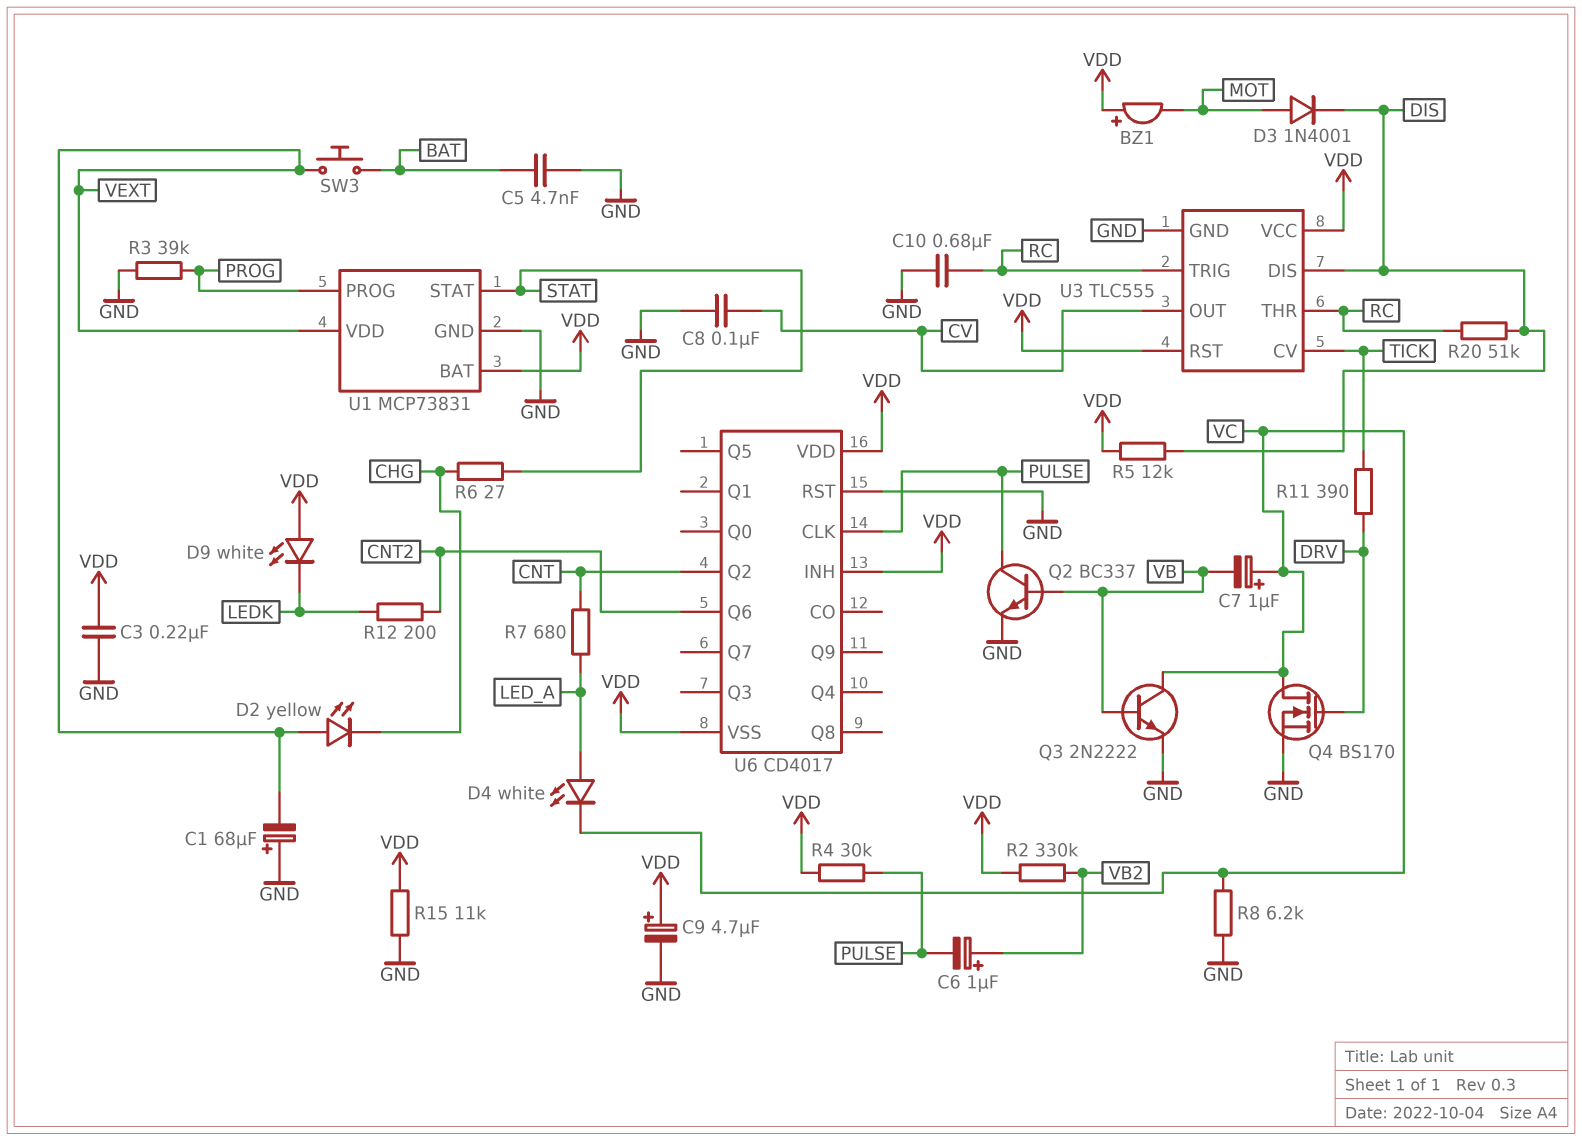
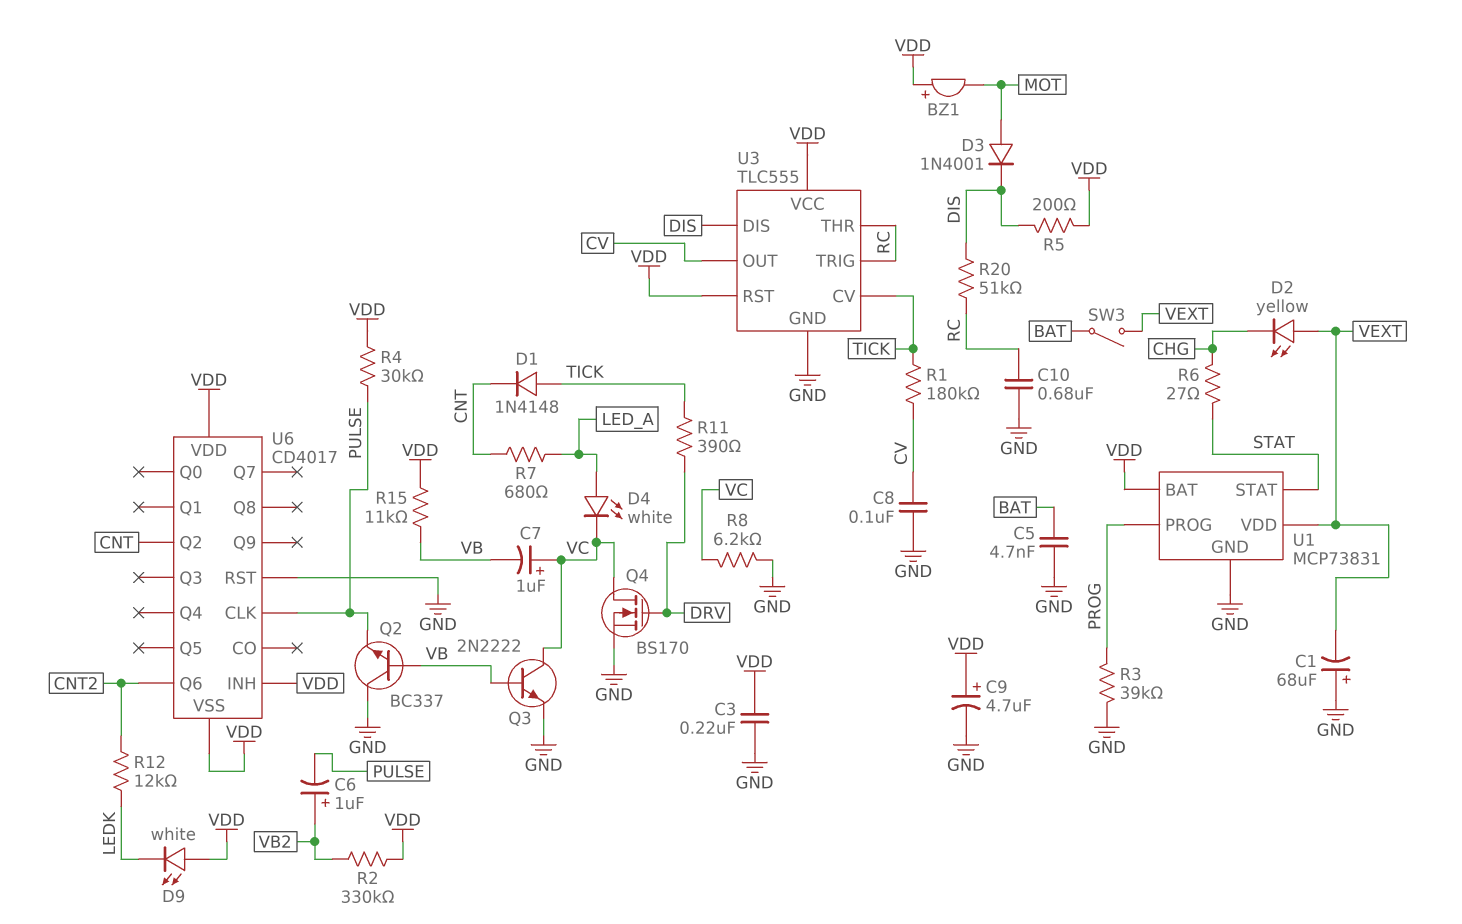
D1: none -> diode 1N4148 (A TICK, K CNT)
Q2: NPN BC337 (B VB, C PULSE, E GND) -> NPN BC337 (B VB, C GND, E PULSE)
R1: none -> 180k (CV, TICK)
R5: 12k (DIS, VDD) -> 200 (DIS, VDD)
R12: 200 (CNT2, LEDK) -> 12k (CNT2, LEDK)
R15: 11k (GND, VDD) -> 11k (VB, VDD)
SW3: button (BAT, VEXT) -> switch (BAT, VEXT)

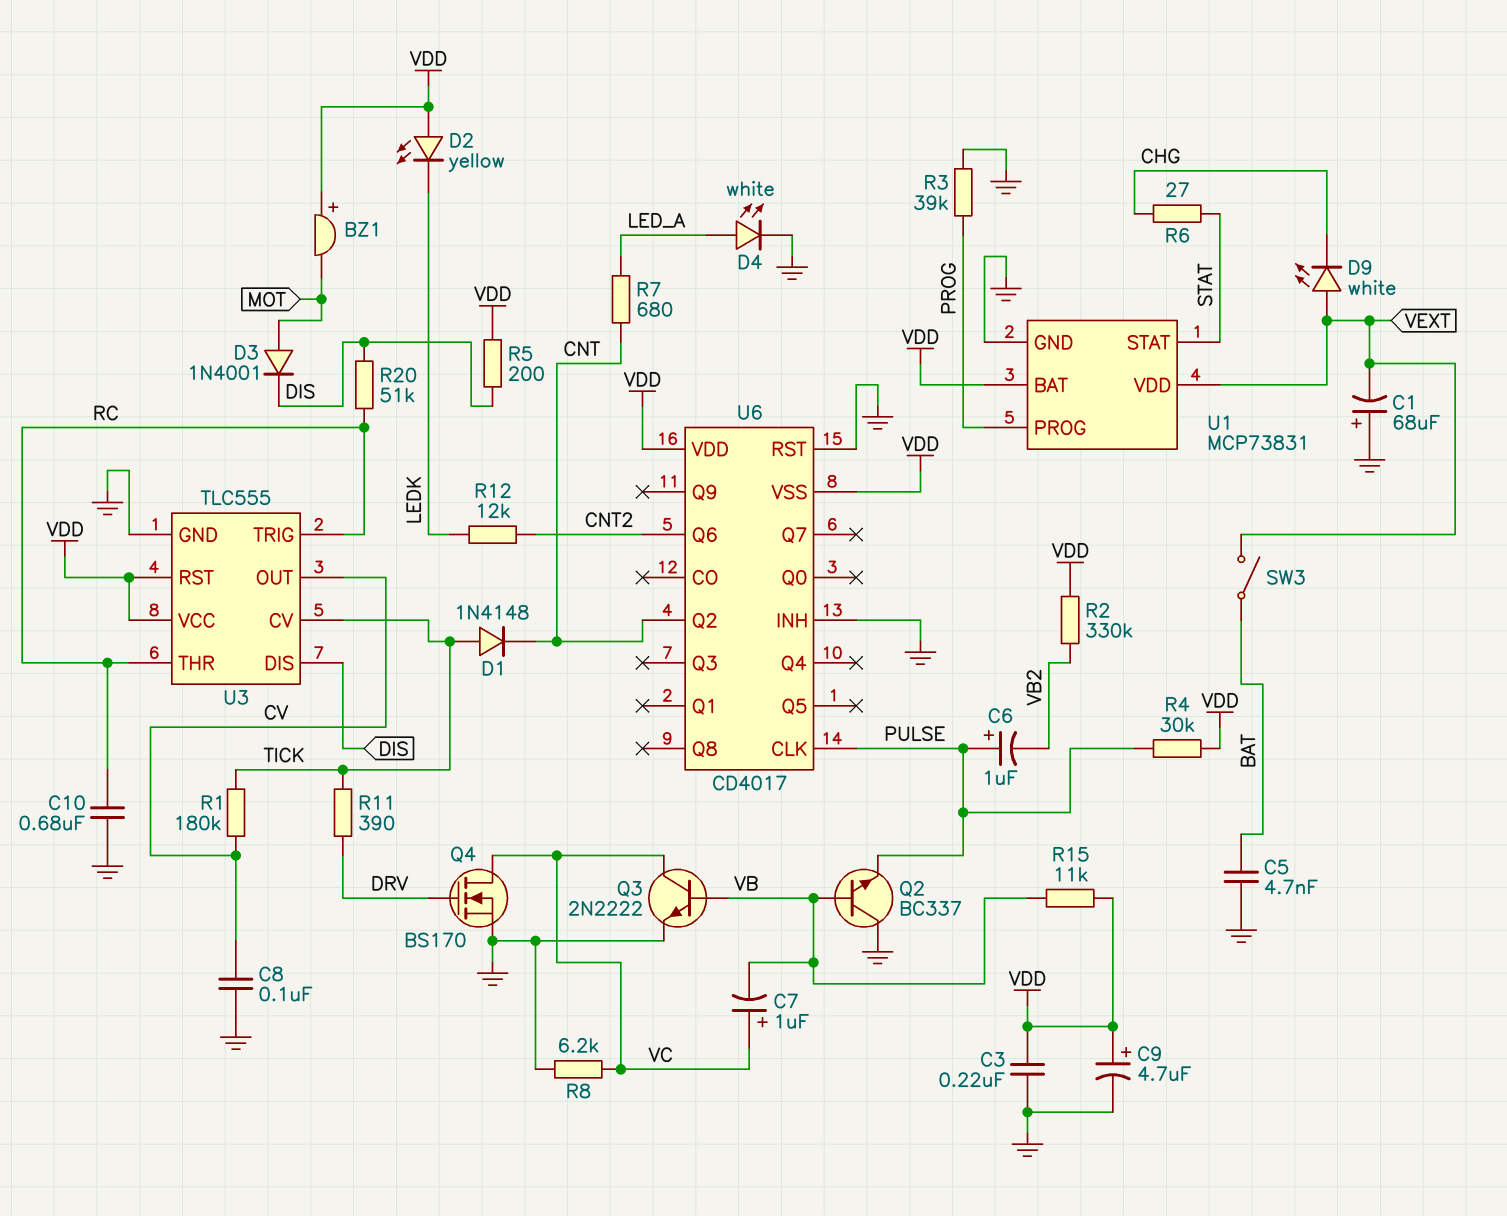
C6: 1uF (plus VB2, minus PULSE) -> 1uF (plus PULSE, minus VB2)
D2: LED yellow (A VEXT, K CHG) -> LED yellow (A VDD, K LEDK)
D4: LED white (A LED_A, K VC) -> LED white (A LED_A, K GND)
D9: LED white (A VDD, K LEDK) -> LED white (A VEXT, K CHG)
U6 pin INH: VDD -> GND

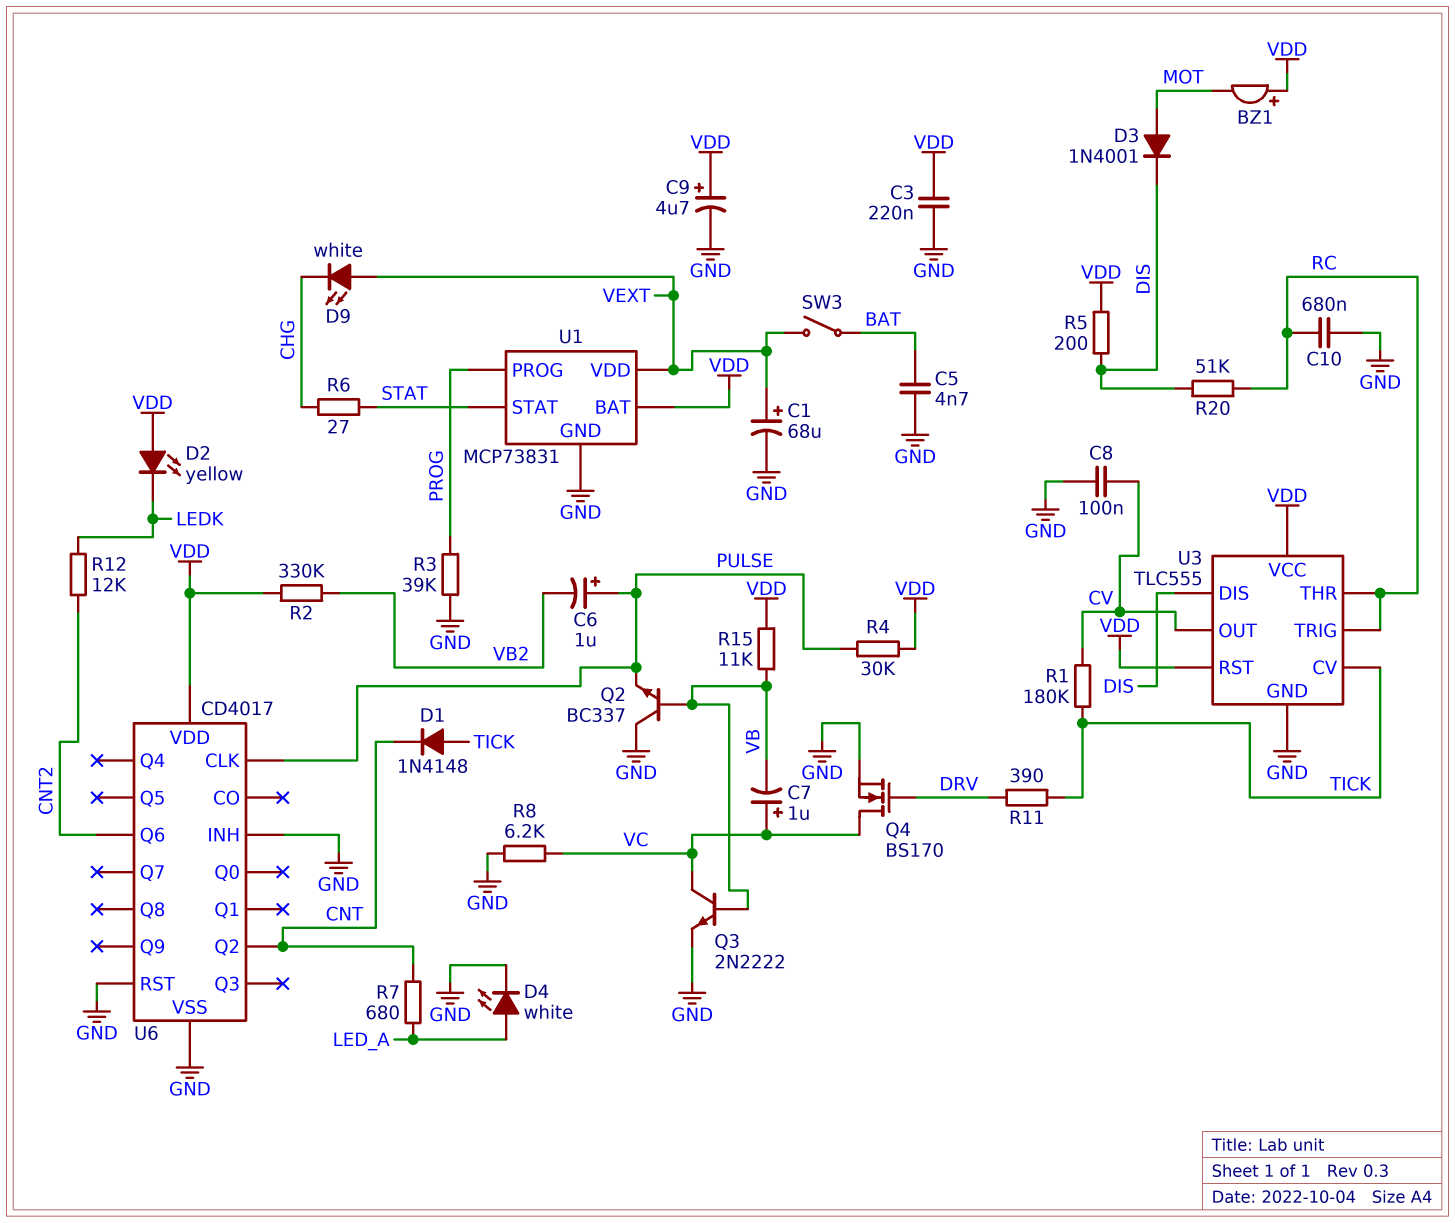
C1: 68uF (plus GND, minus VEXT) -> 68uF (plus VEXT, minus GND)
U6 pin VSS: VDD -> GND

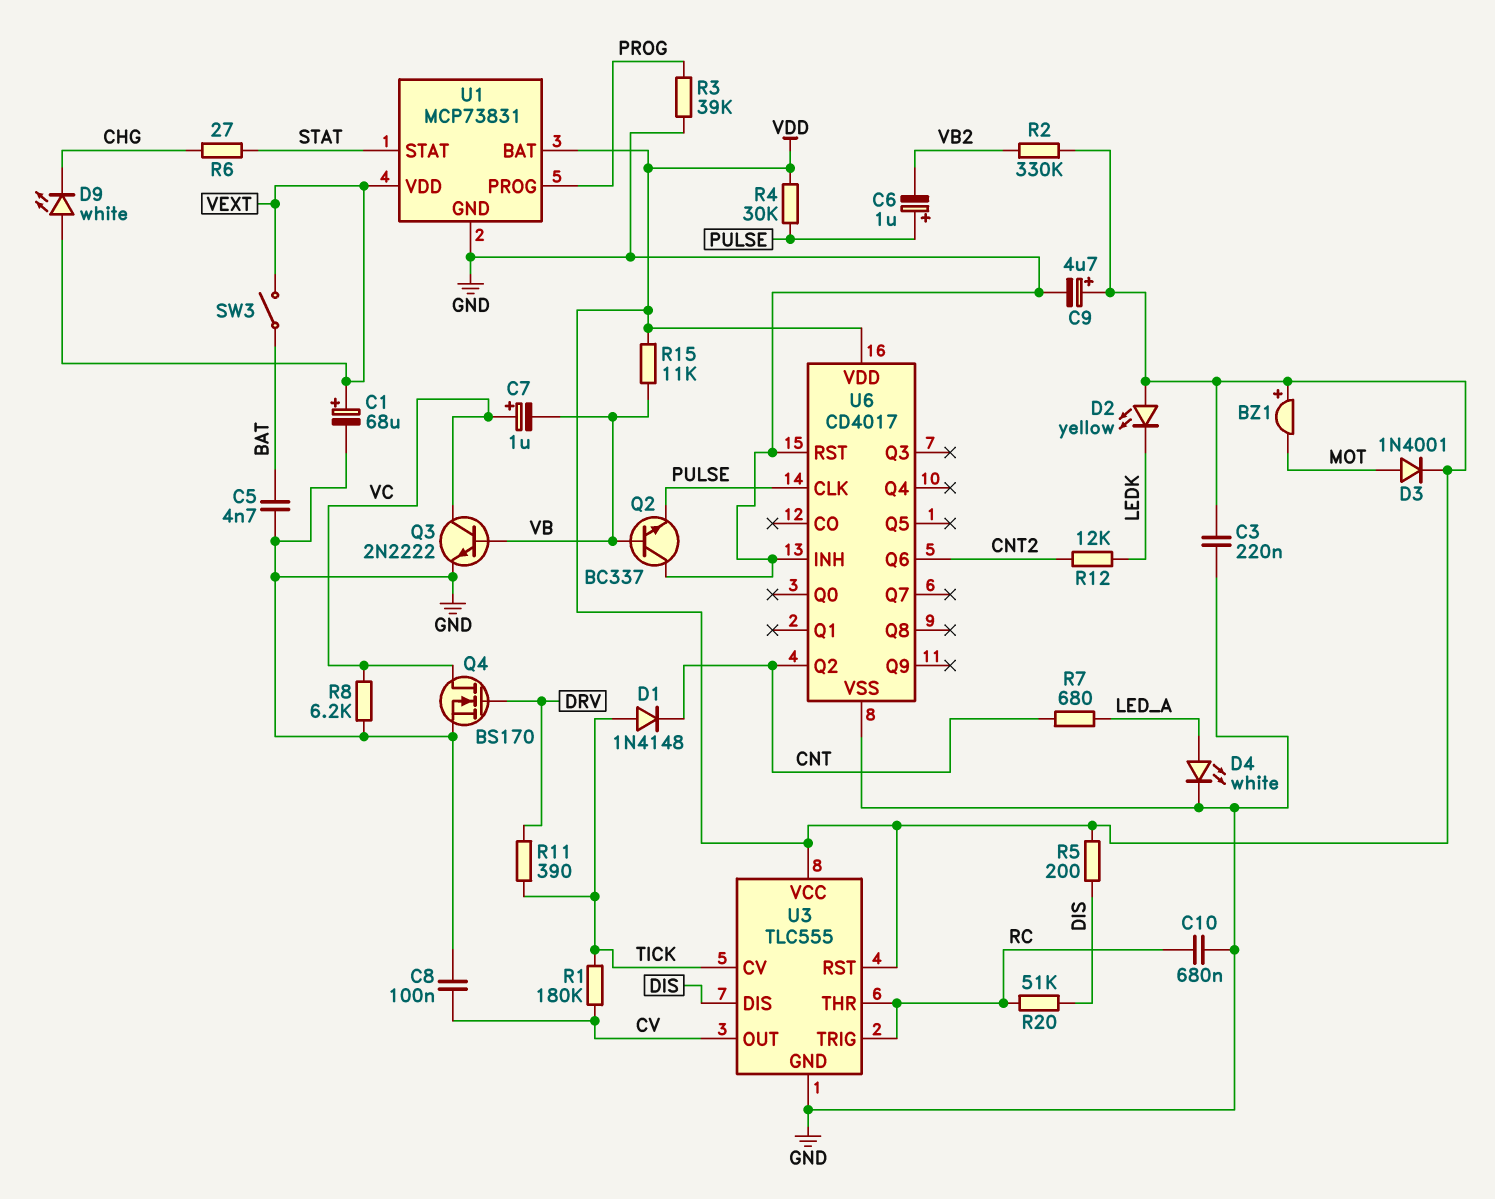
D3: diode 1N4001 (A MOT, K DIS) -> diode 1N4001 (A MOT, K VDD)

